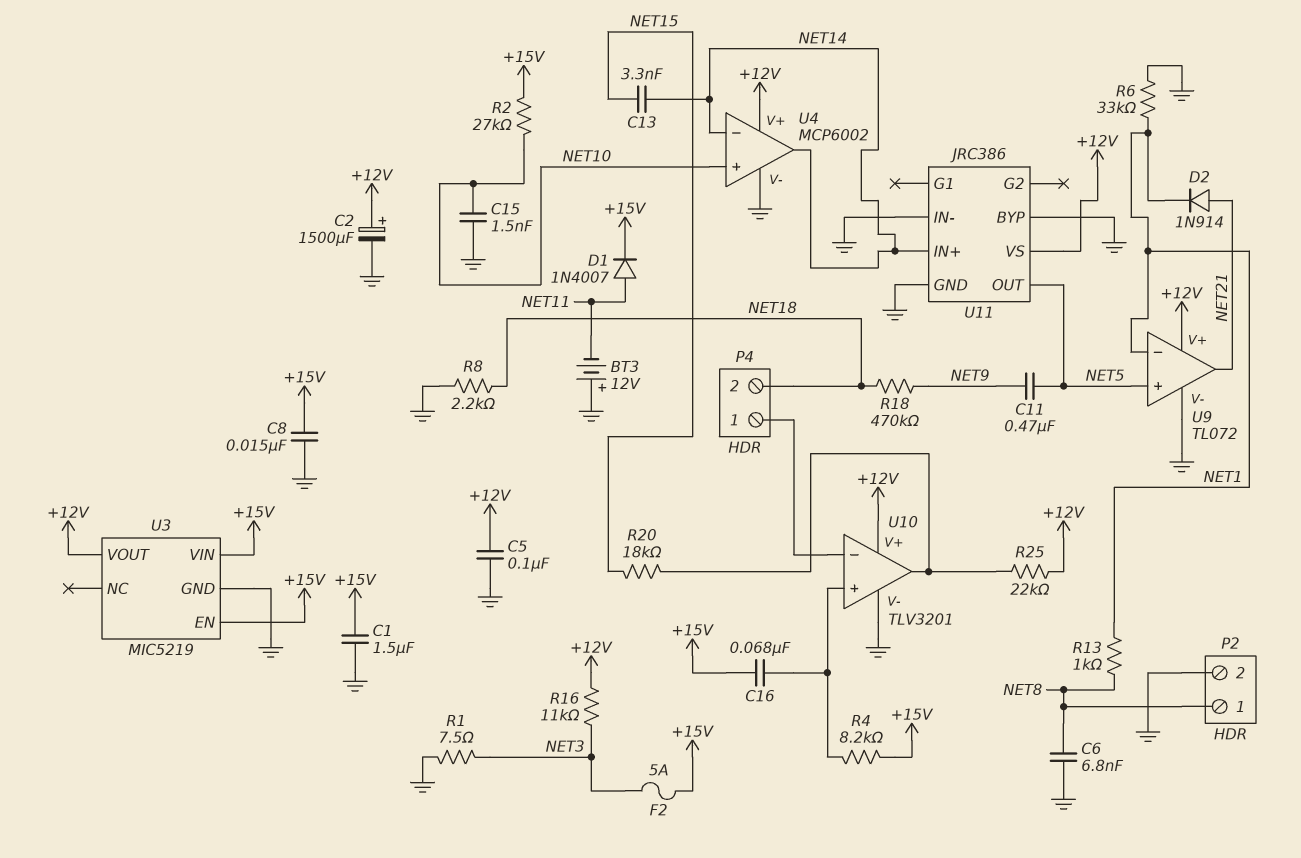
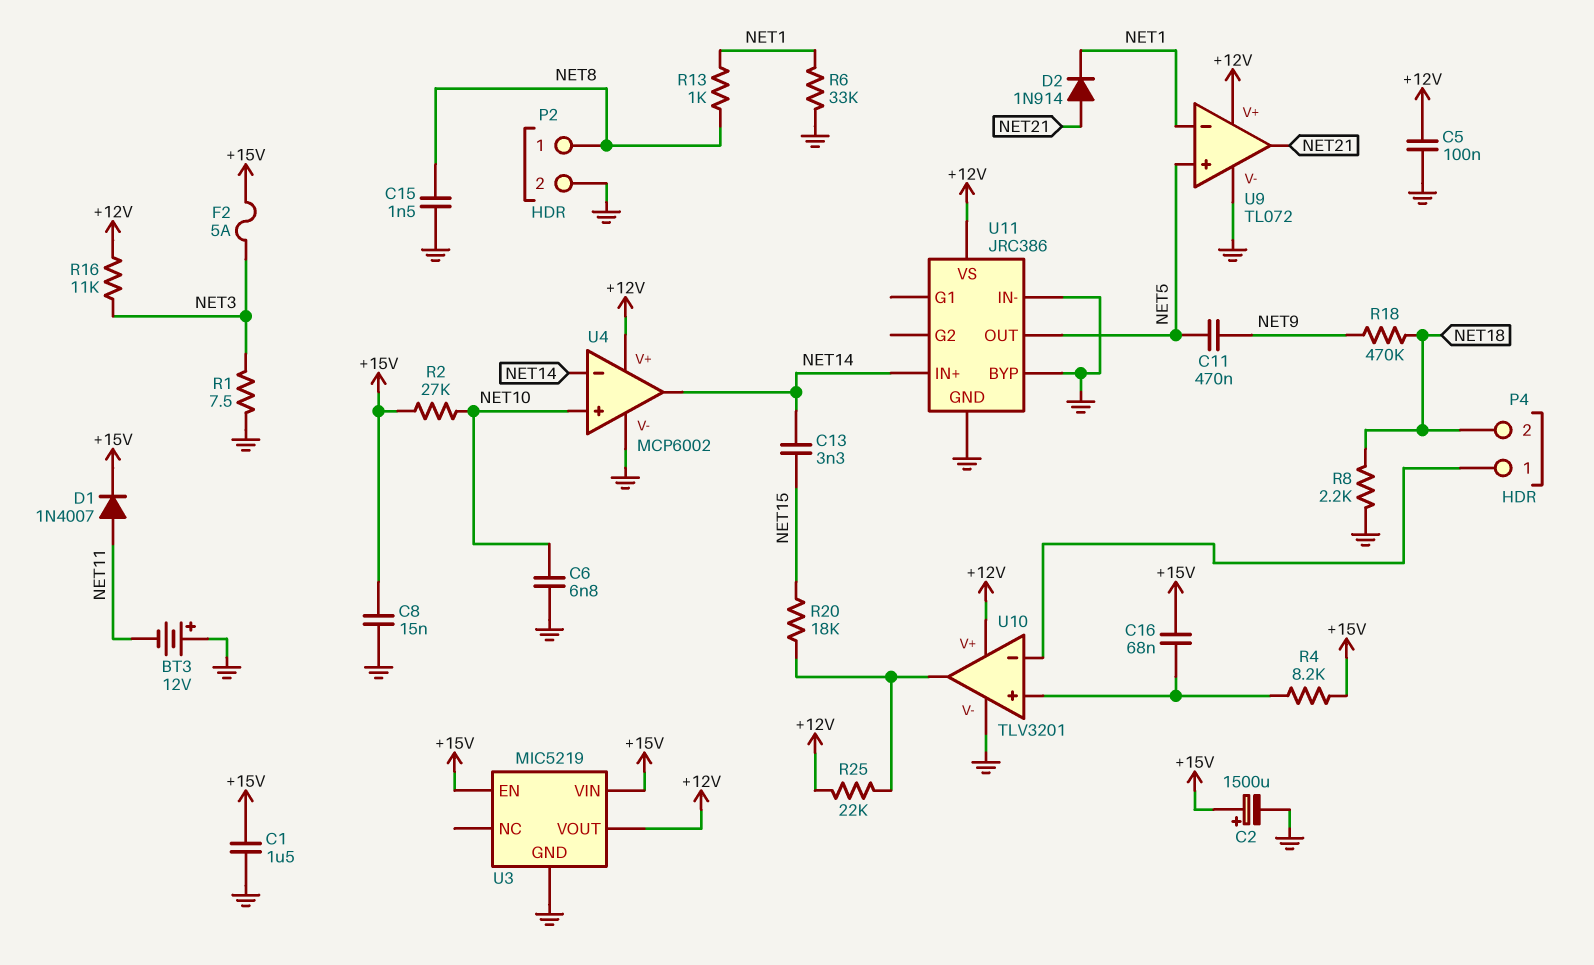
C2: 1500uF (plus +12V, minus GND) -> 1500uF (plus +15V, minus GND)
C6: 6.8nF (GND, NET8) -> 6.8nF (GND, NET10)
C15: 1.5nF (GND, NET10) -> 1.5nF (GND, NET8)

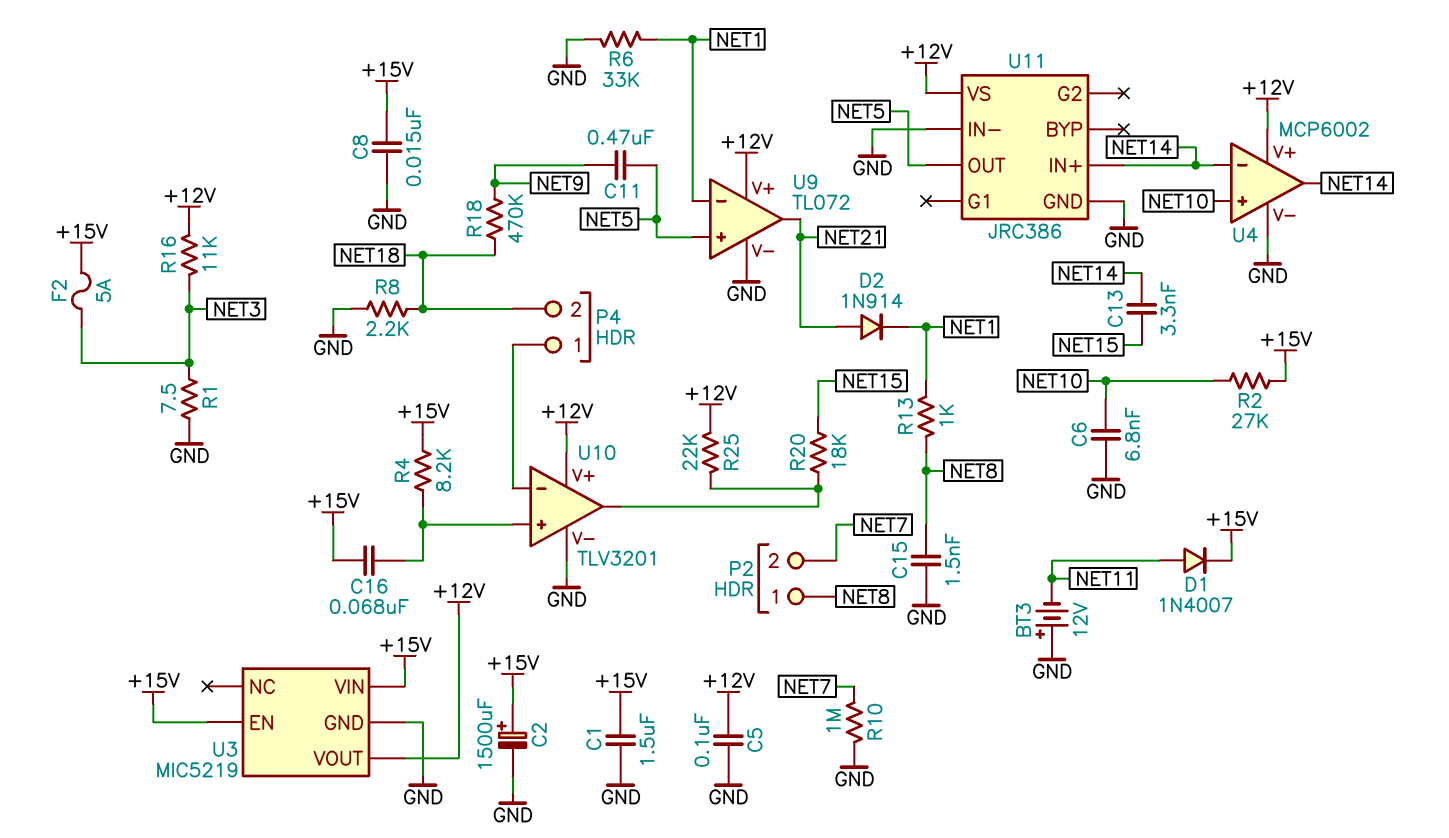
P2 pin 2: GND -> NET7
R10: none -> 1M (GND, NET7)
U11 pin BYP: GND -> none

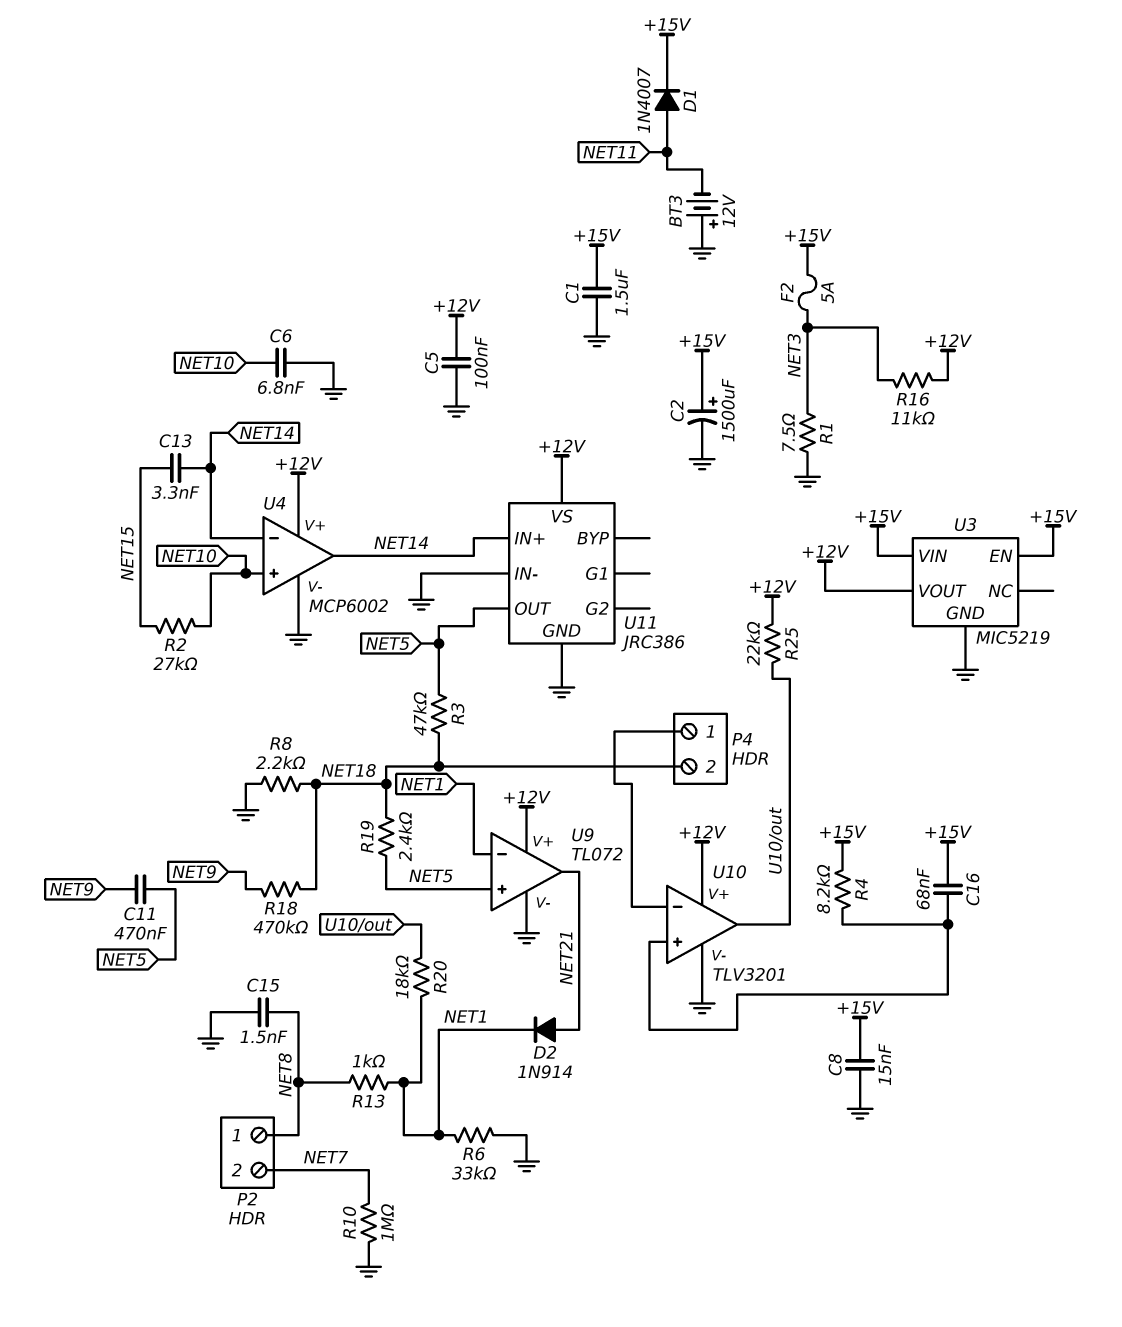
R2: 27k (+15V, NET10) -> 27k (NET10, NET15)
R3: none -> 47k (NET5, NET18)
R19: none -> 2.4k (NET5, NET18)
R20: 18k (NET15, U10/out) -> 18k (NET1, U10/out)

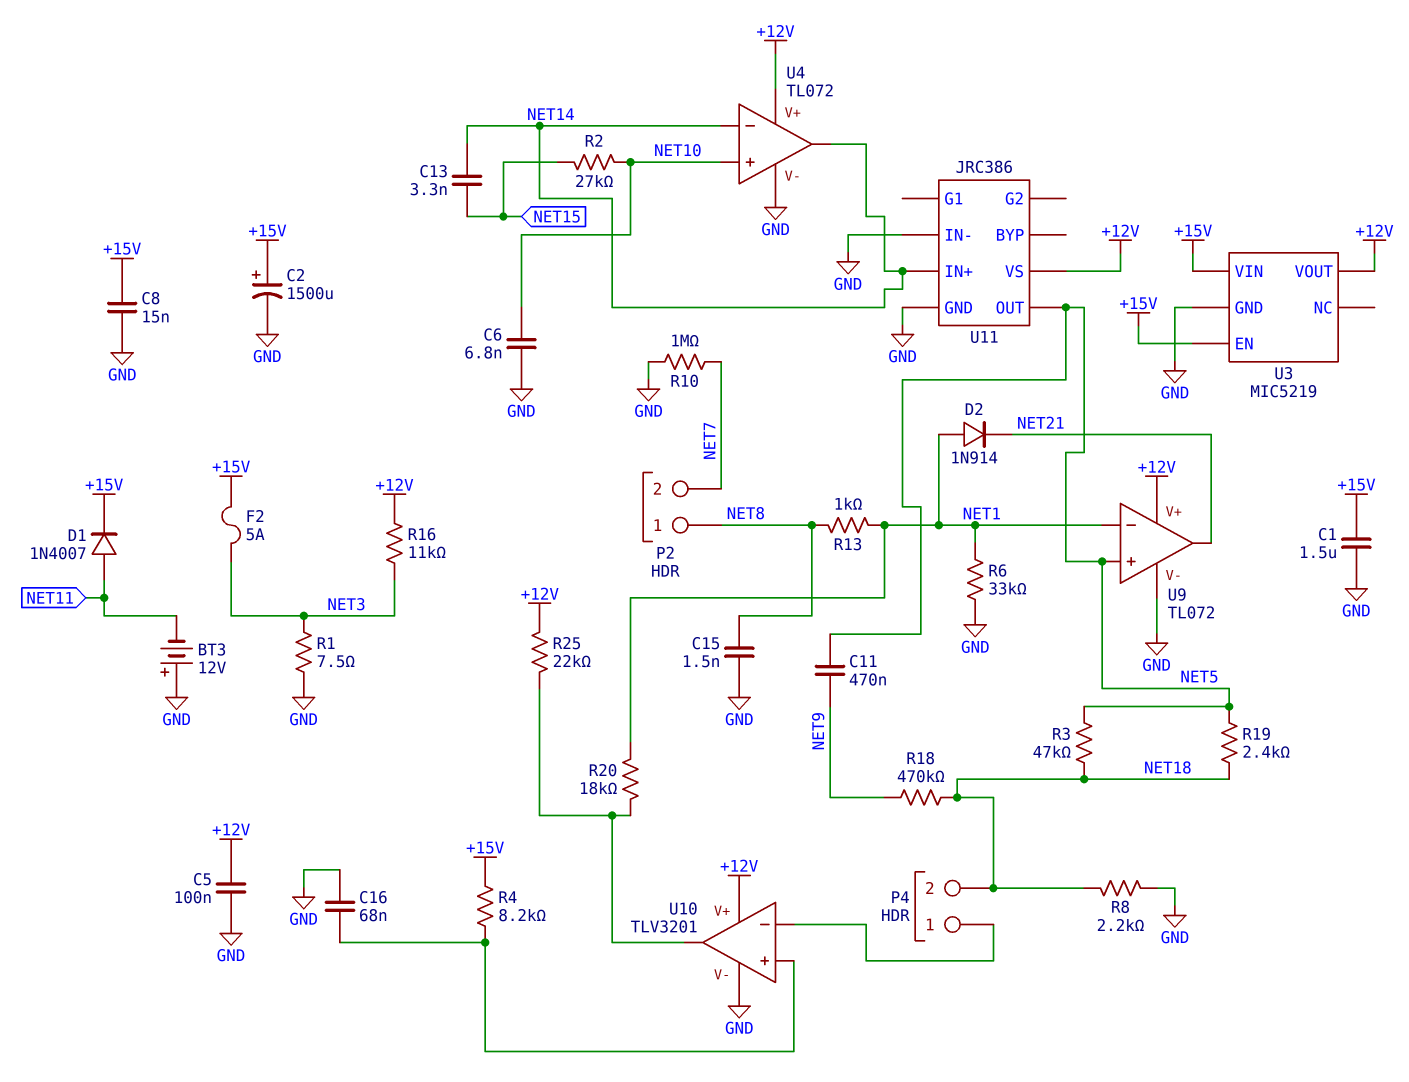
C16: 68nF (+15V, U10/in+) -> 68nF (GND, U10/in+)
D2: diode 1N914 (A NET21, K NET1) -> diode 1N914 (A NET1, K NET21)
U4: MCP6002 -> TL072

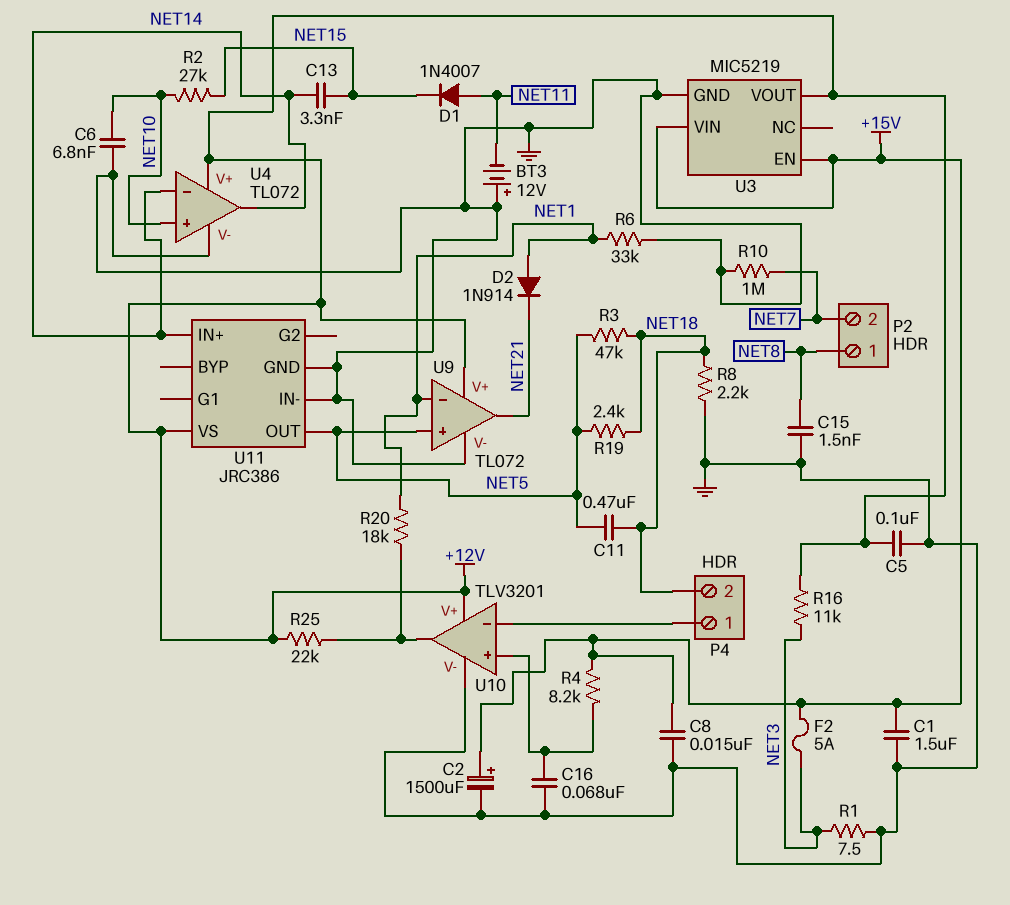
C11: 470nF (NET5, NET9) -> 470nF (NET5, NET18)
D1: diode 1N4007 (A NET11, K +15V) -> diode 1N4007 (A NET11, K NET15)
R13: 1k (NET1, NET8) -> none
R18: 470k (NET9, NET18) -> none

